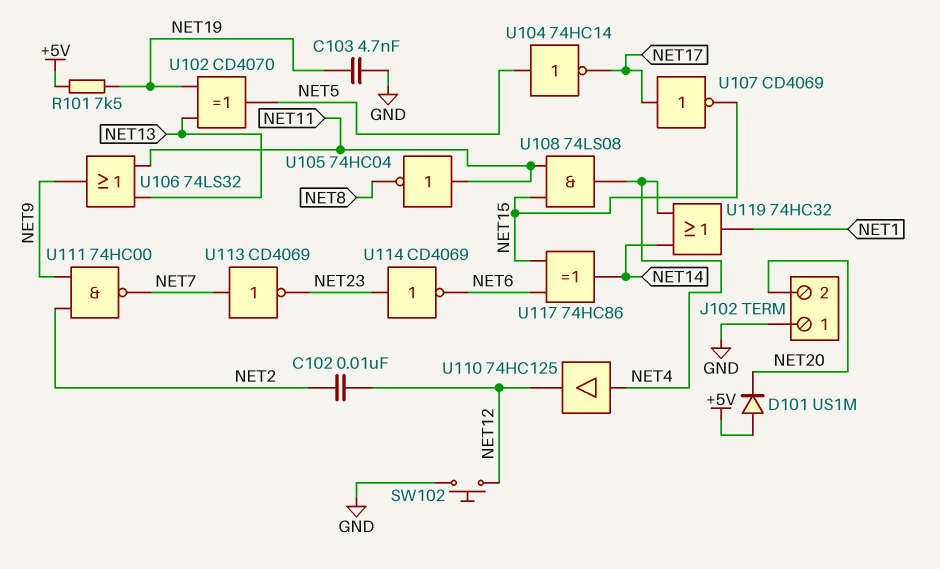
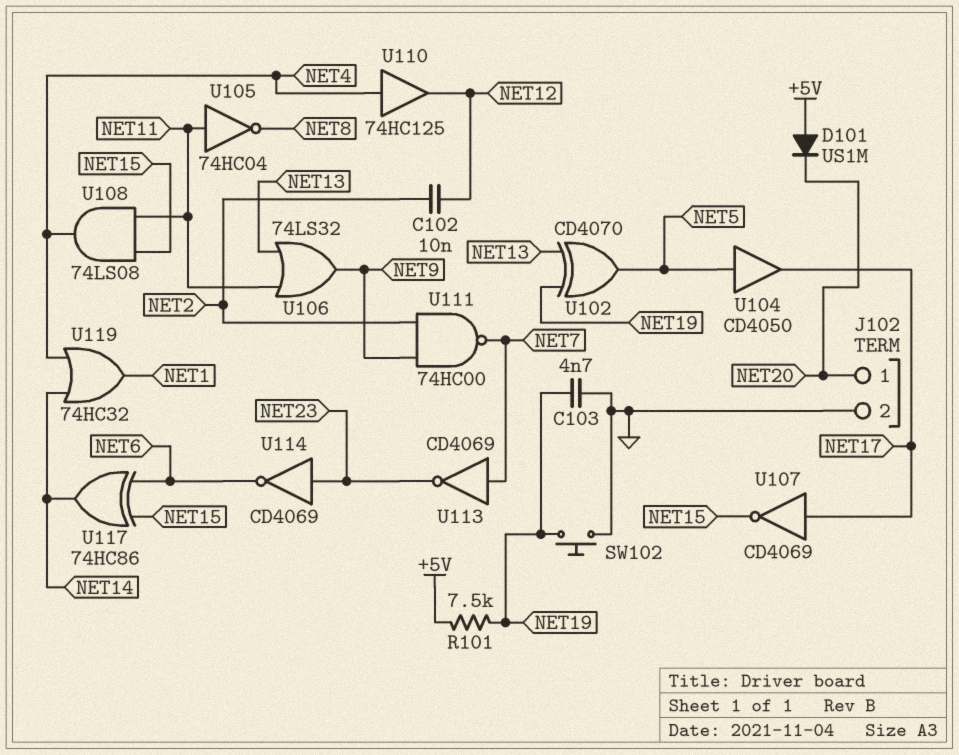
J102 pin 1: GND -> NET20
J102 pin 2: NET20 -> GND
SW102: button (GND, NET12) -> button (GND, NET19)
U104: NOT 74HC14 (in NET5, out NET17) -> buffer CD4050 (in NET5, out NET17)

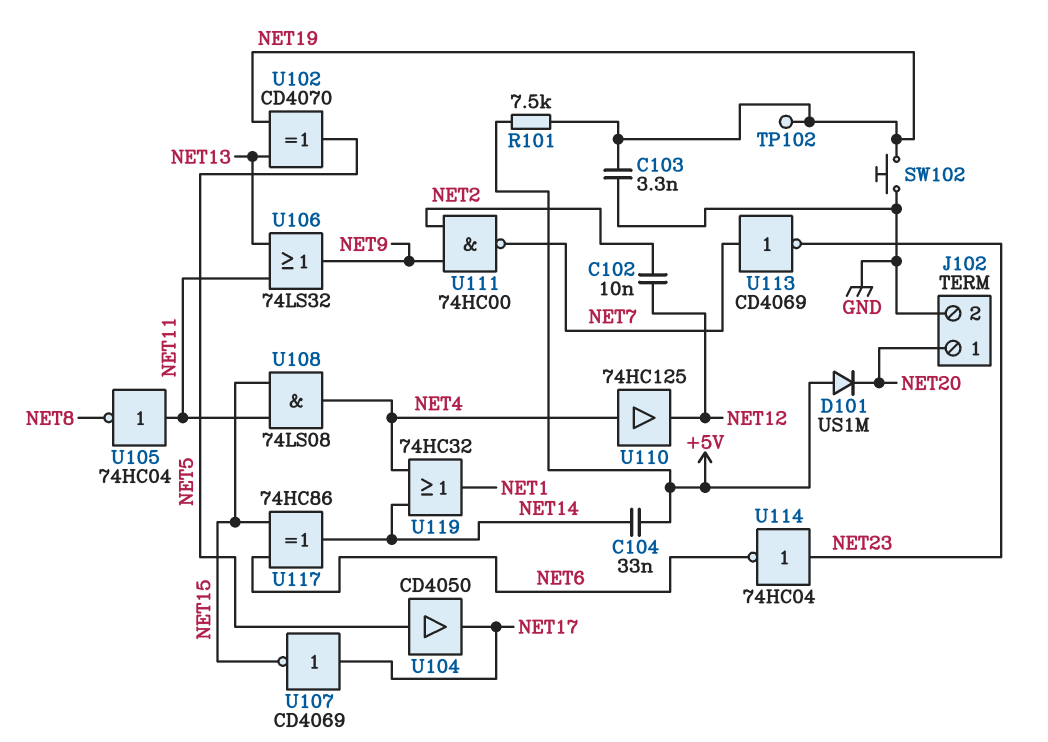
C103: 4.7nF (GND, NET19) -> 3.3nF (GND, NET19)
C104: none -> 33nF (+5V, NET14)
TP102: none -> test point (NET19)
U114: NOT CD4069 (in NET23, out NET6) -> NOT 74HC04 (in NET23, out NET6)

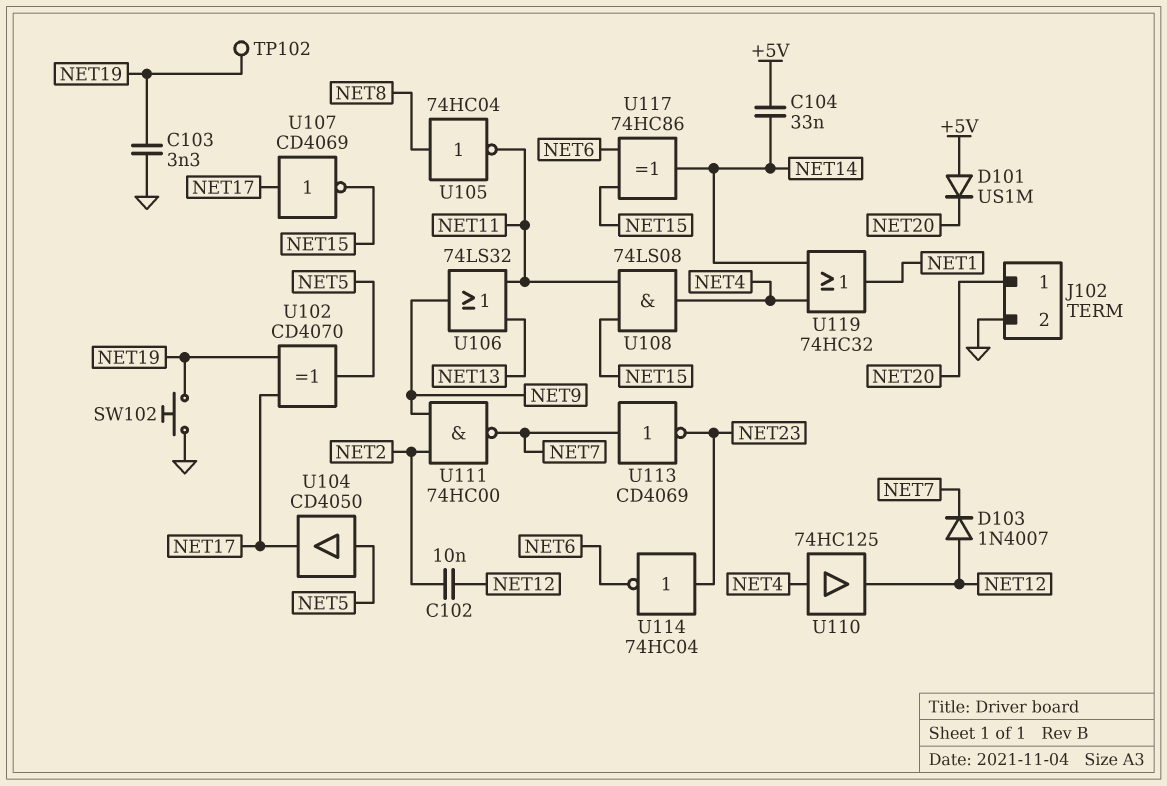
D103: none -> diode 1N4007 (A NET12, K NET7)
R101: 7.5k (+5V, NET19) -> none
U102: XOR CD4070 (in NET13, in NET19, out NET5) -> XOR CD4070 (in NET17, in NET19, out NET5)
U105: NOT 74HC04 (in NET11, out NET8) -> NOT 74HC04 (in NET8, out NET11)

